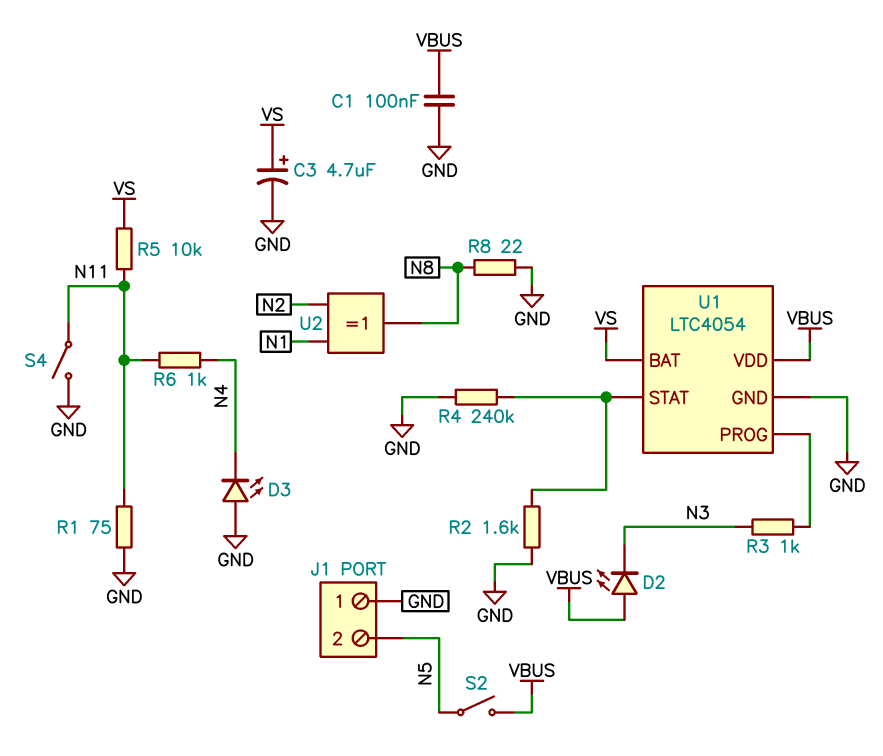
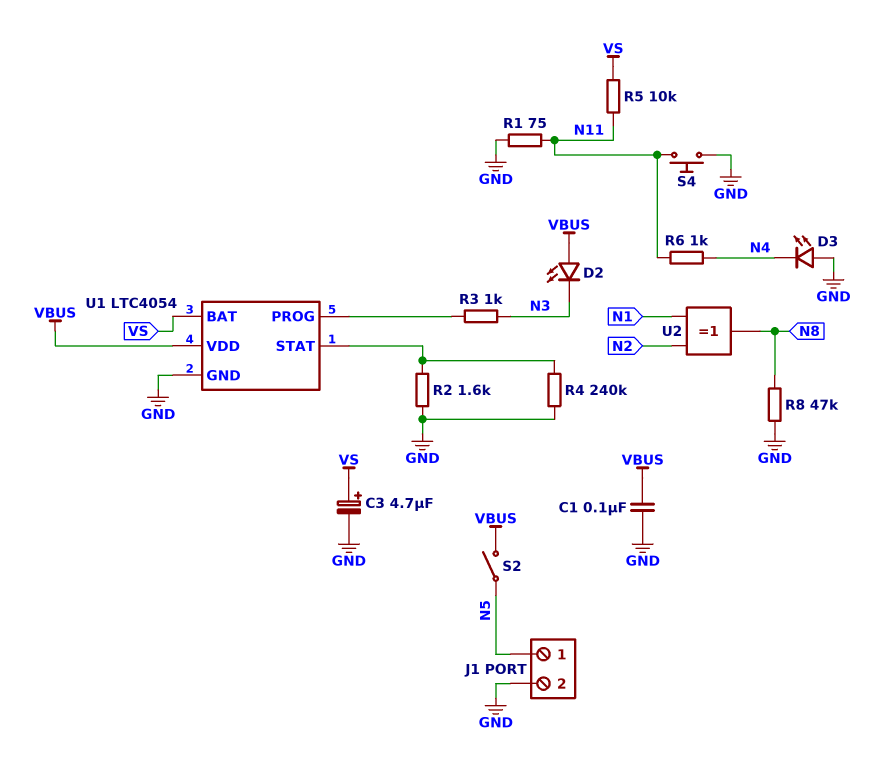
J1 pin 1: GND -> N5
J1 pin 2: N5 -> GND
R8: 22 (GND, N8) -> 47k (GND, N8)
S4: switch (GND, N11) -> button (GND, N11)

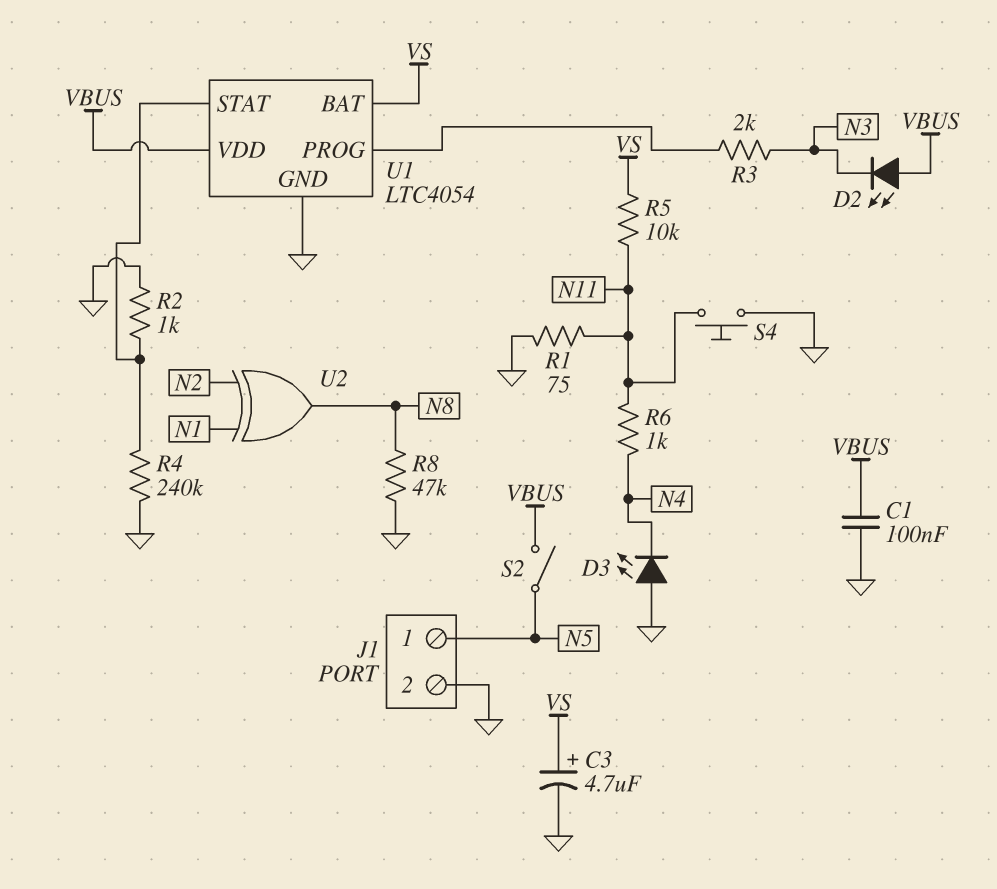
R2: 1.6k (GND, U1/STAT) -> 1k (GND, U1/STAT)
R3: 1k (N3, U1/PROG) -> 2k (N3, U1/PROG)

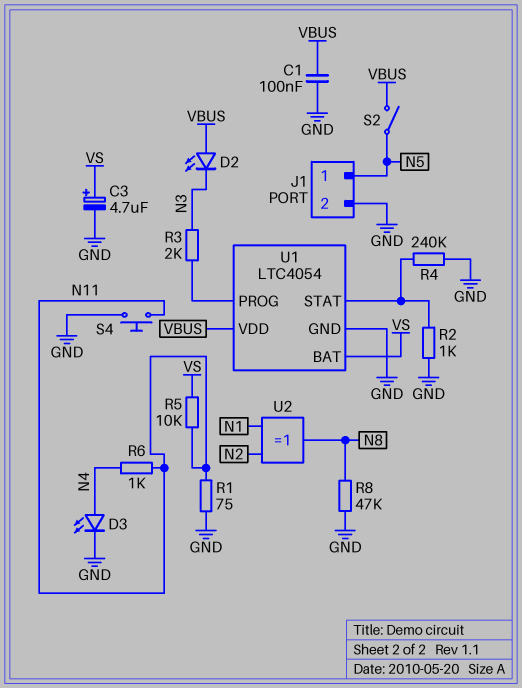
D3: LED (A GND, K N4) -> LED (A N4, K GND)

